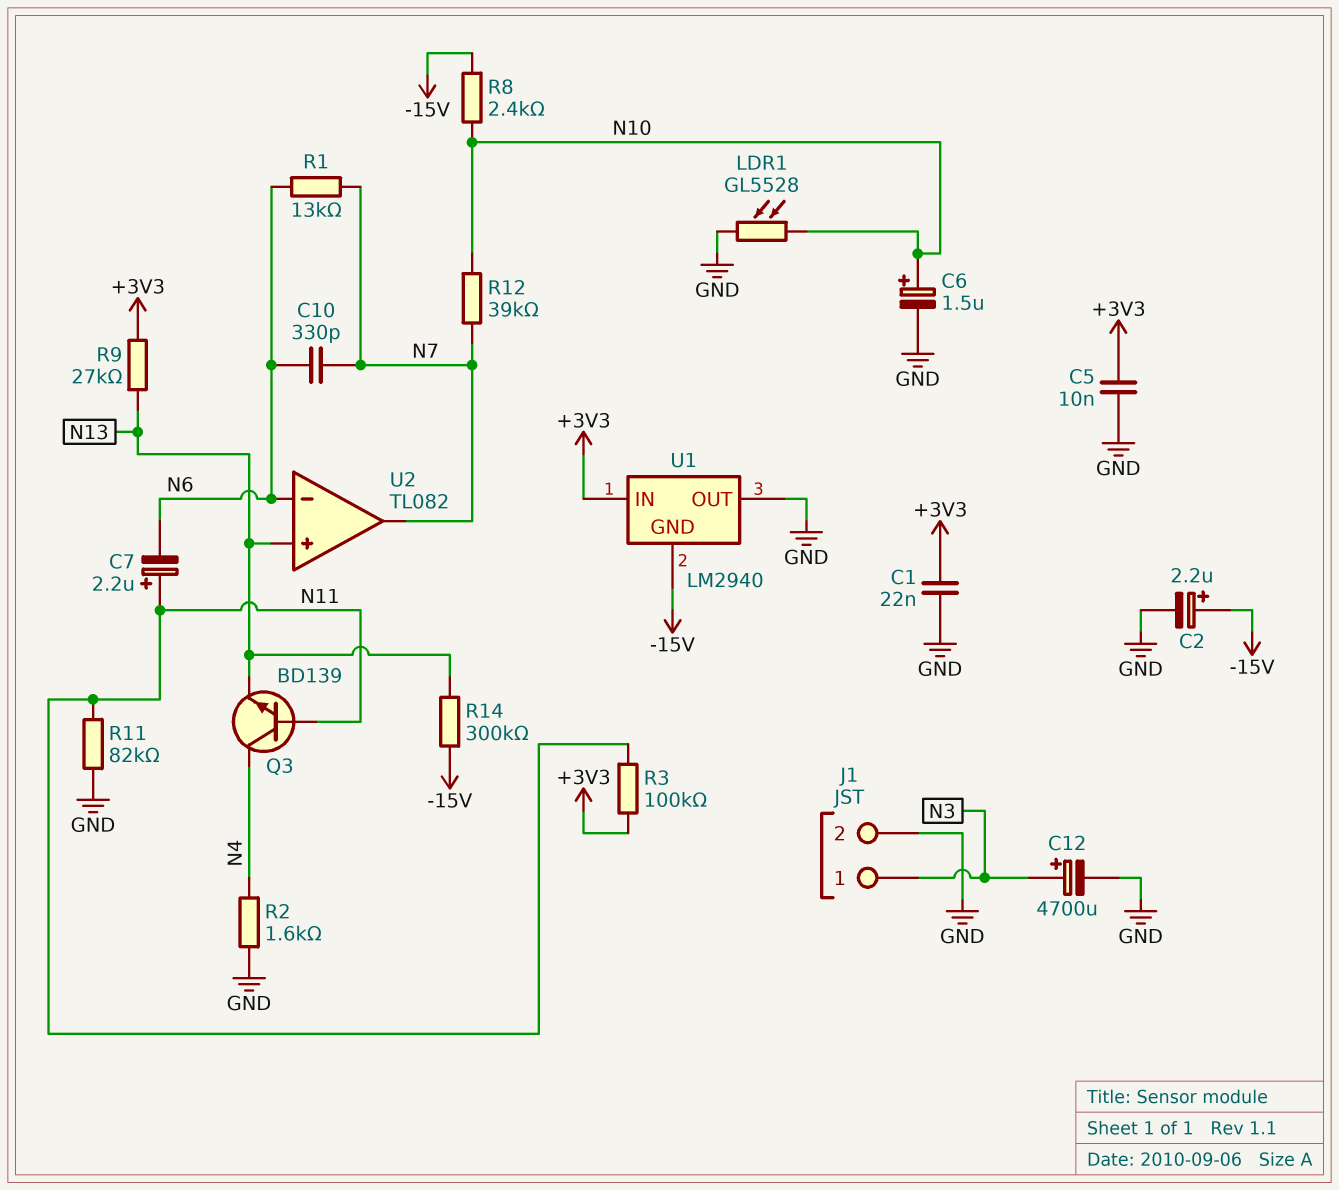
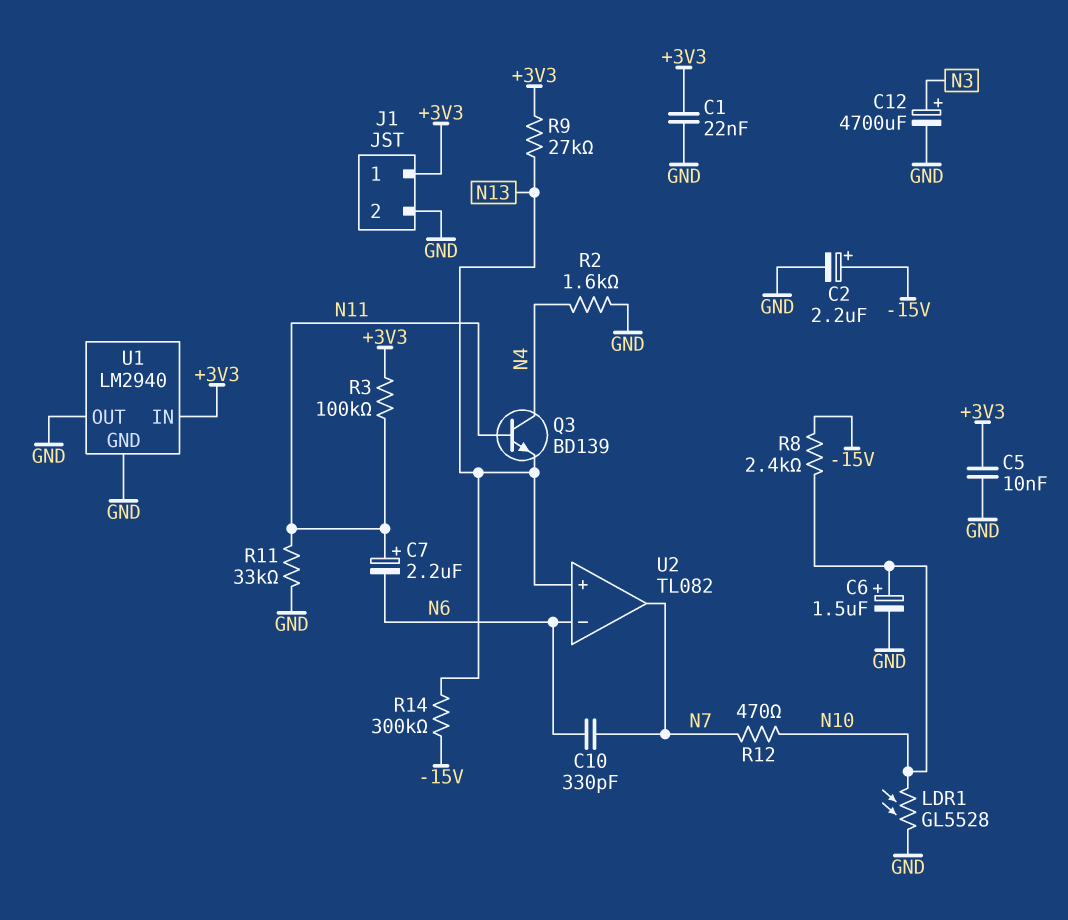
J1 pin 1: N3 -> +3V3
R1: 13k (N6, N7) -> none
R11: 82k (GND, N11) -> 33k (GND, N11)
R12: 39k (N7, N10) -> 470 (N7, N10)
U1 pin GND: -15V -> GND

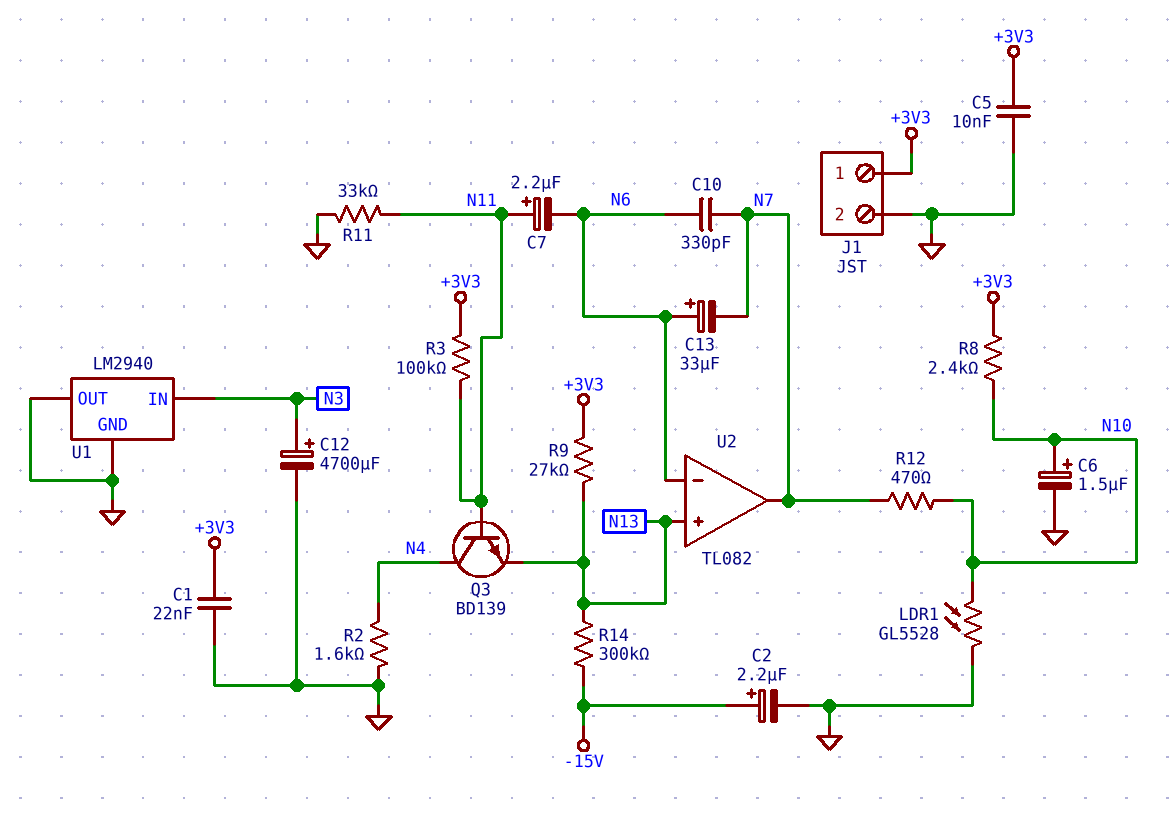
C13: none -> 33uF (plus N6, minus N7)
R8: 2.4k (-15V, N10) -> 2.4k (+3V3, N10)
U1 pin IN: +3V3 -> N3

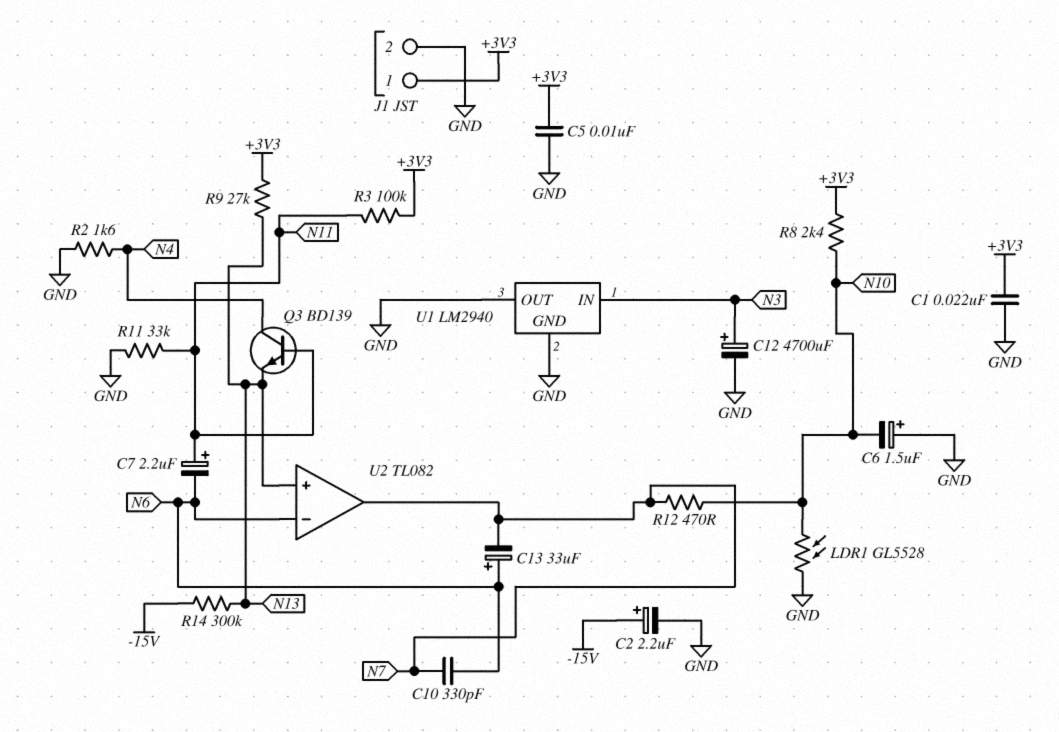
C6: 1.5uF (plus N10, minus GND) -> 1.5uF (plus GND, minus N10)

